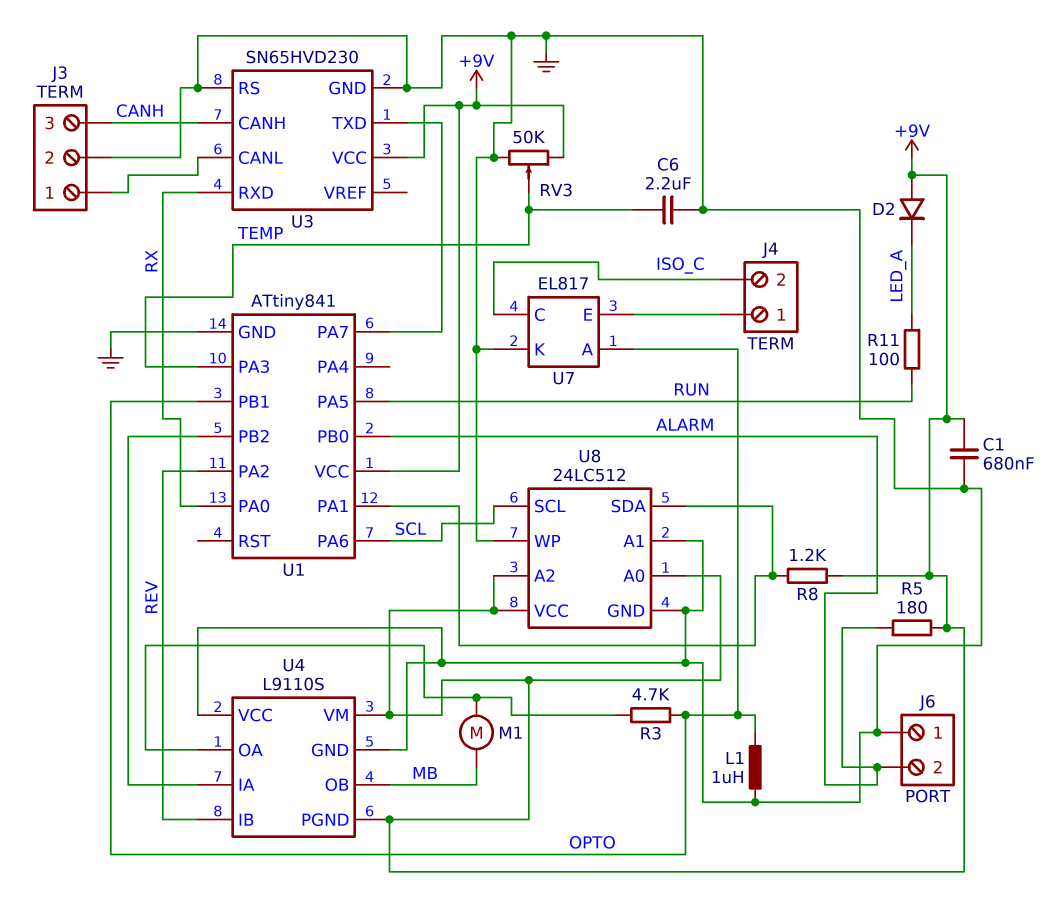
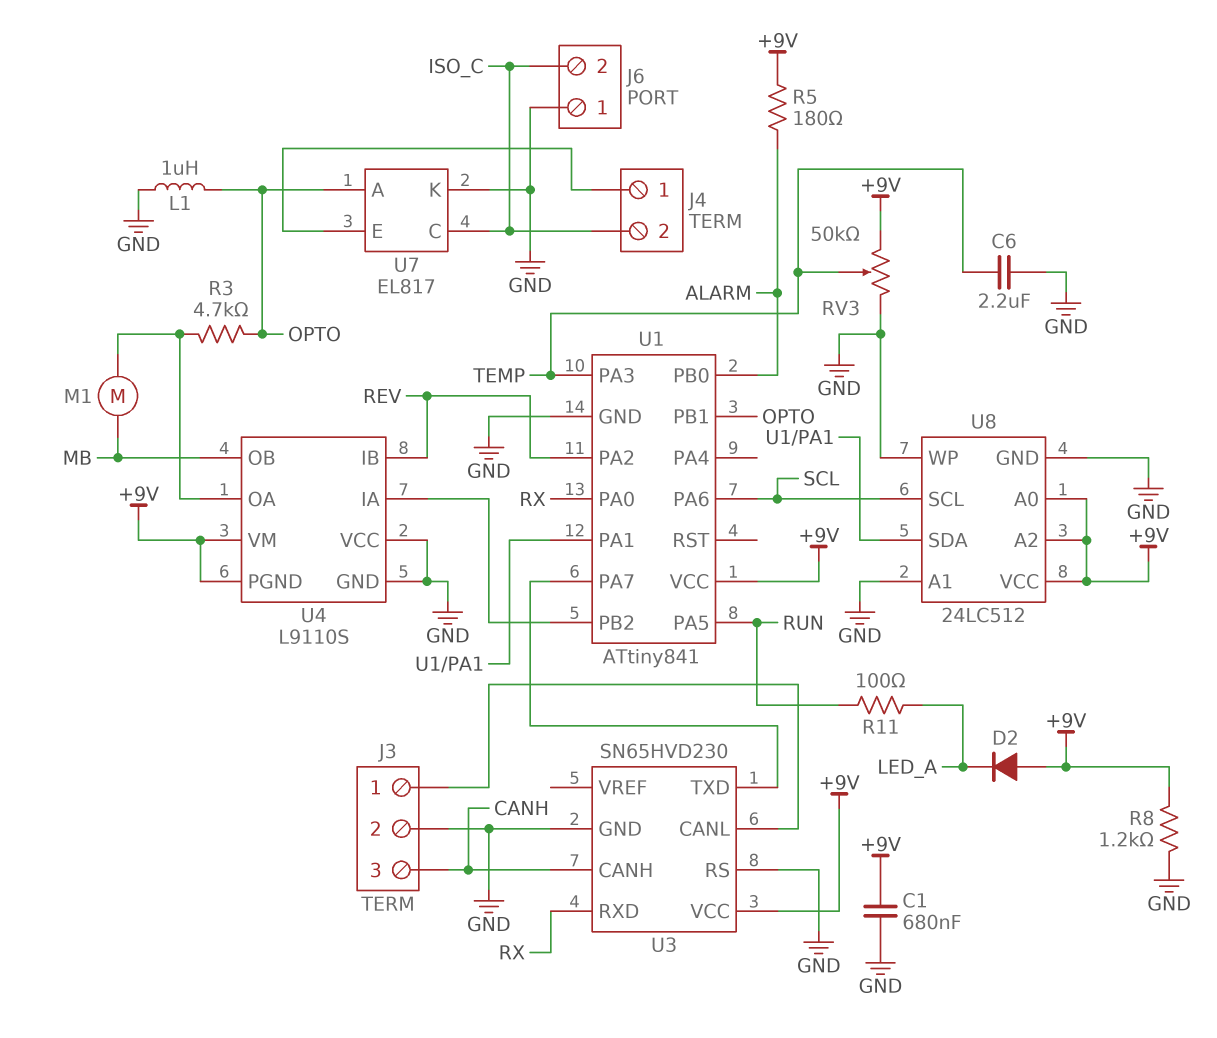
J6 pin 2: ALARM -> ISO_C
R8: 1.2k (+9V, U1/PA1) -> 1.2k (+9V, GND)

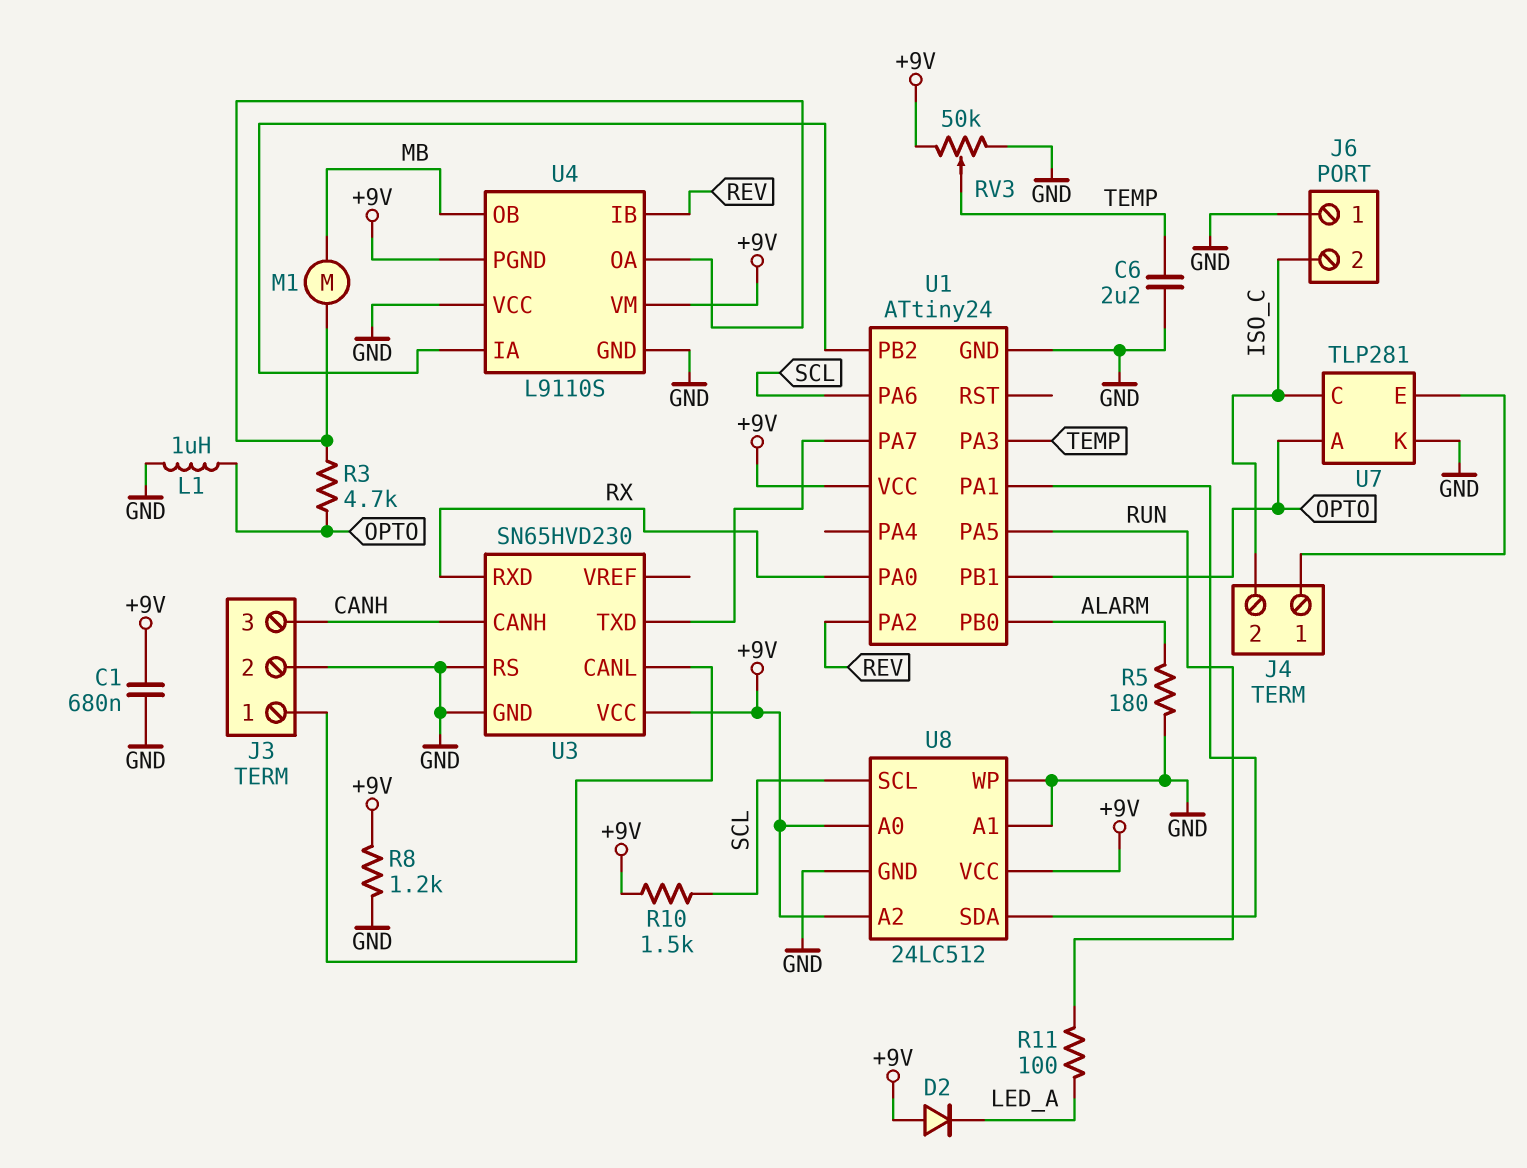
R5: 180 (+9V, ALARM) -> 180 (ALARM, GND)
R10: none -> 1.5k (+9V, SCL)
U1: ATtiny841 -> ATtiny24
U7: EL817 -> TLP281

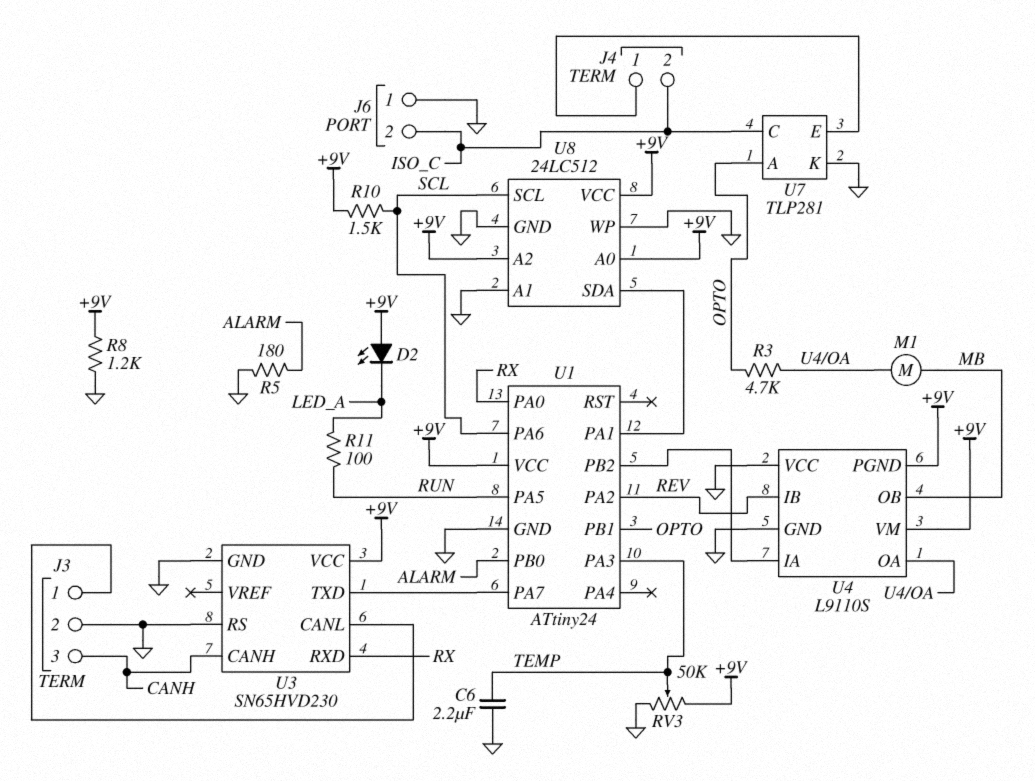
C1: 680nF (+9V, GND) -> none
D2: diode (A +9V, K LED_A) -> LED (A +9V, K LED_A)
L1: 1uH (GND, OPTO) -> none

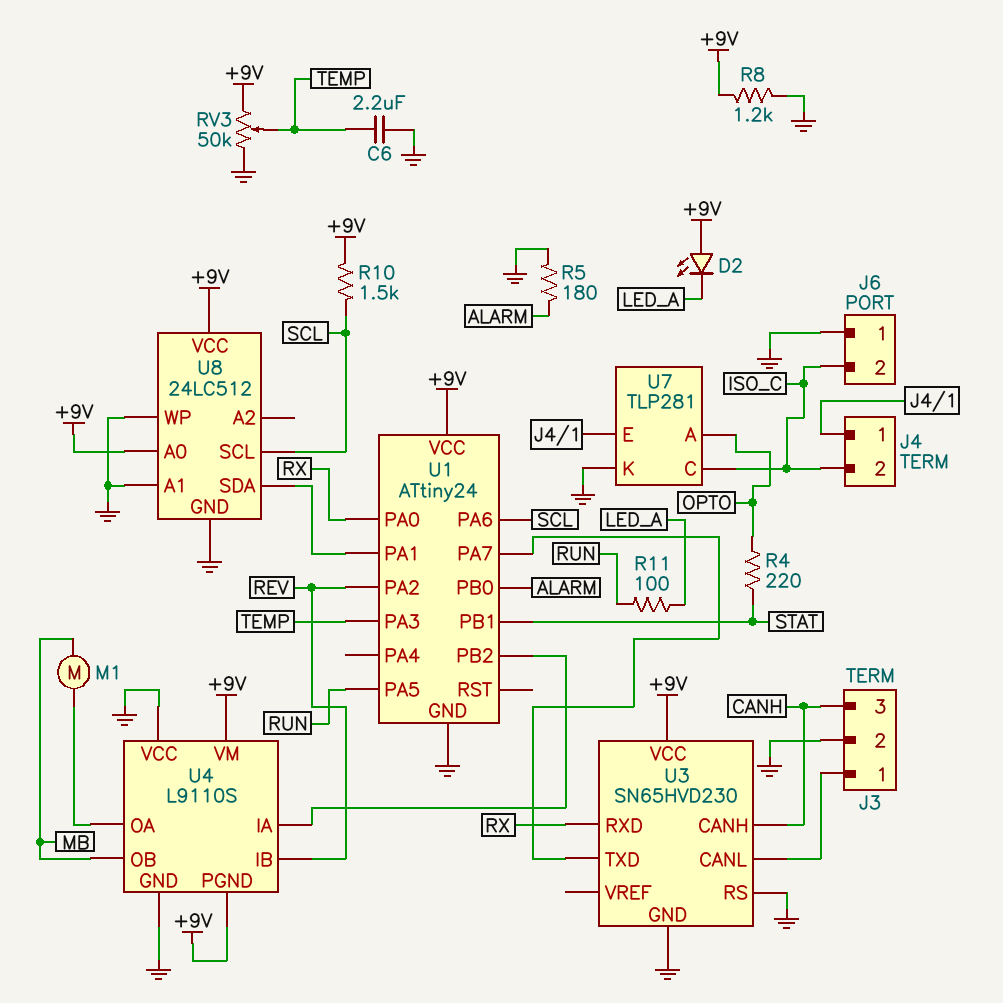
R3: 4.7k (OPTO, U4/OA) -> none
R4: none -> 220 (OPTO, STAT)
U1 pin PB1: OPTO -> STAT
U8 pin A2: +9V -> none

